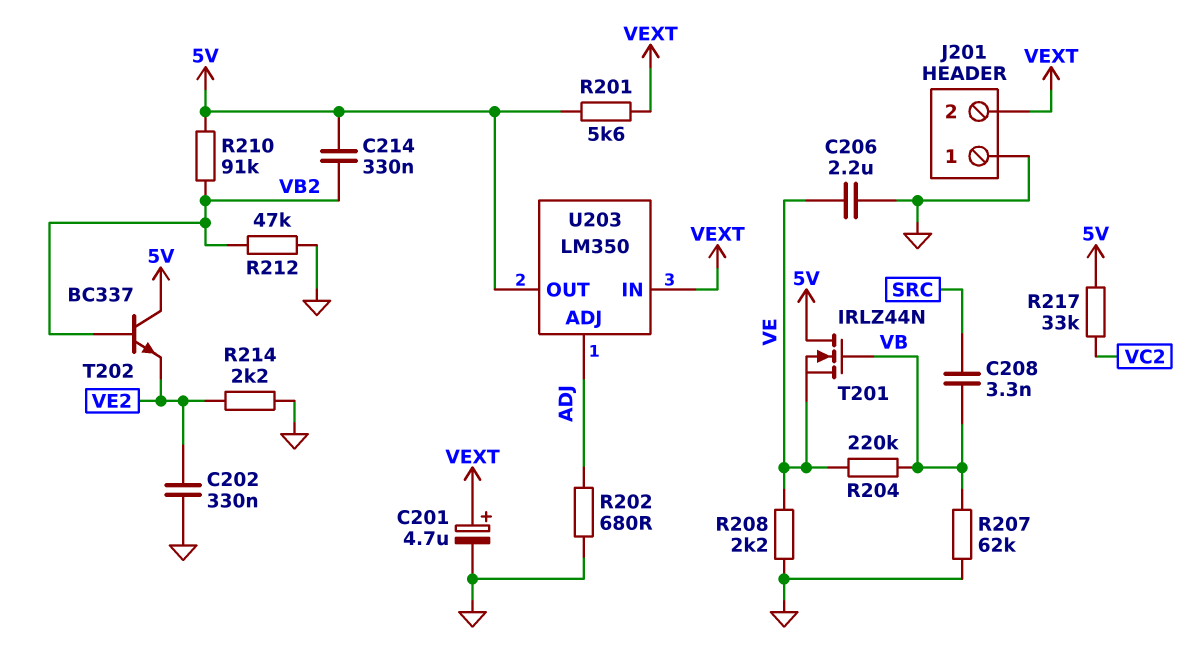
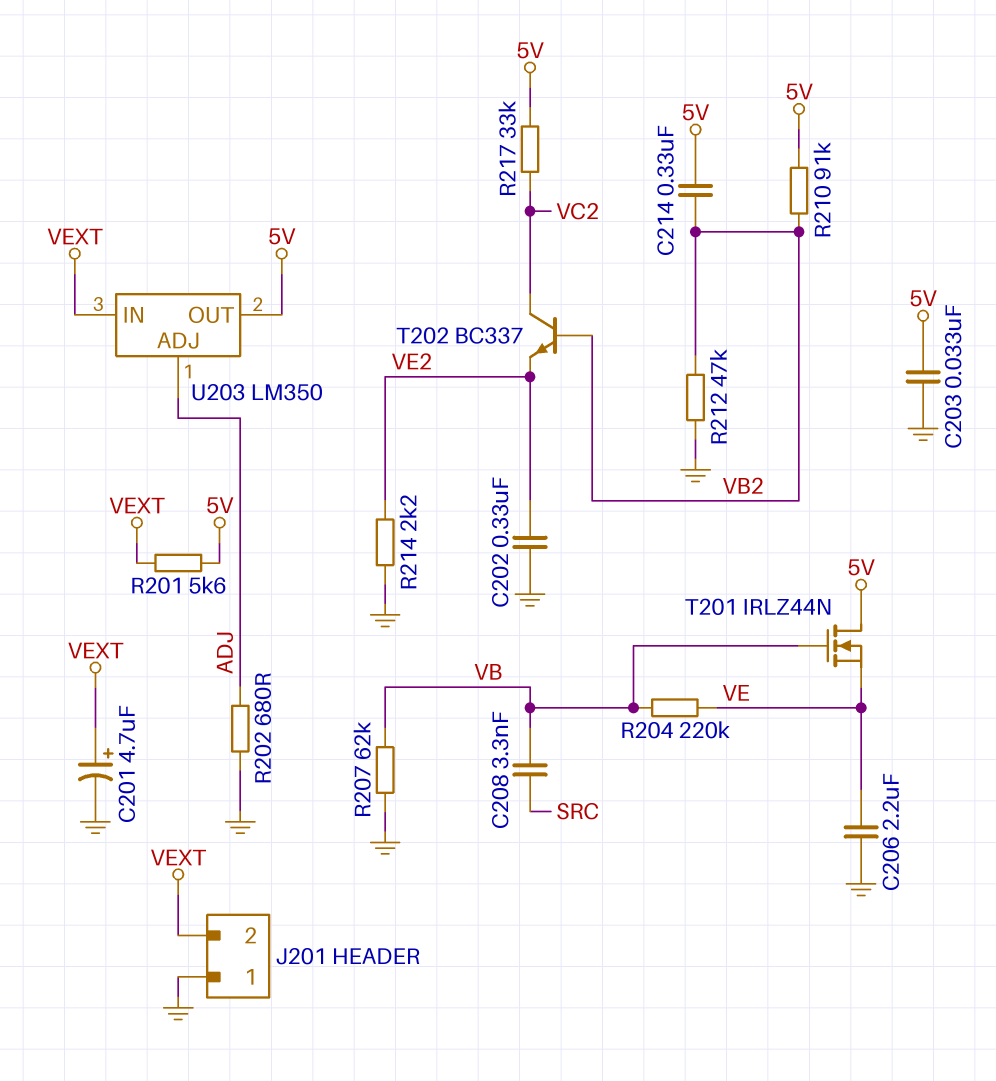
C203: none -> 33nF (5V, GND)
R208: 2.2k (GND, VE) -> none
T202: NPN BC337 (B VB2, C 5V, E VE2) -> NPN BC337 (B VB2, C VC2, E VE2)

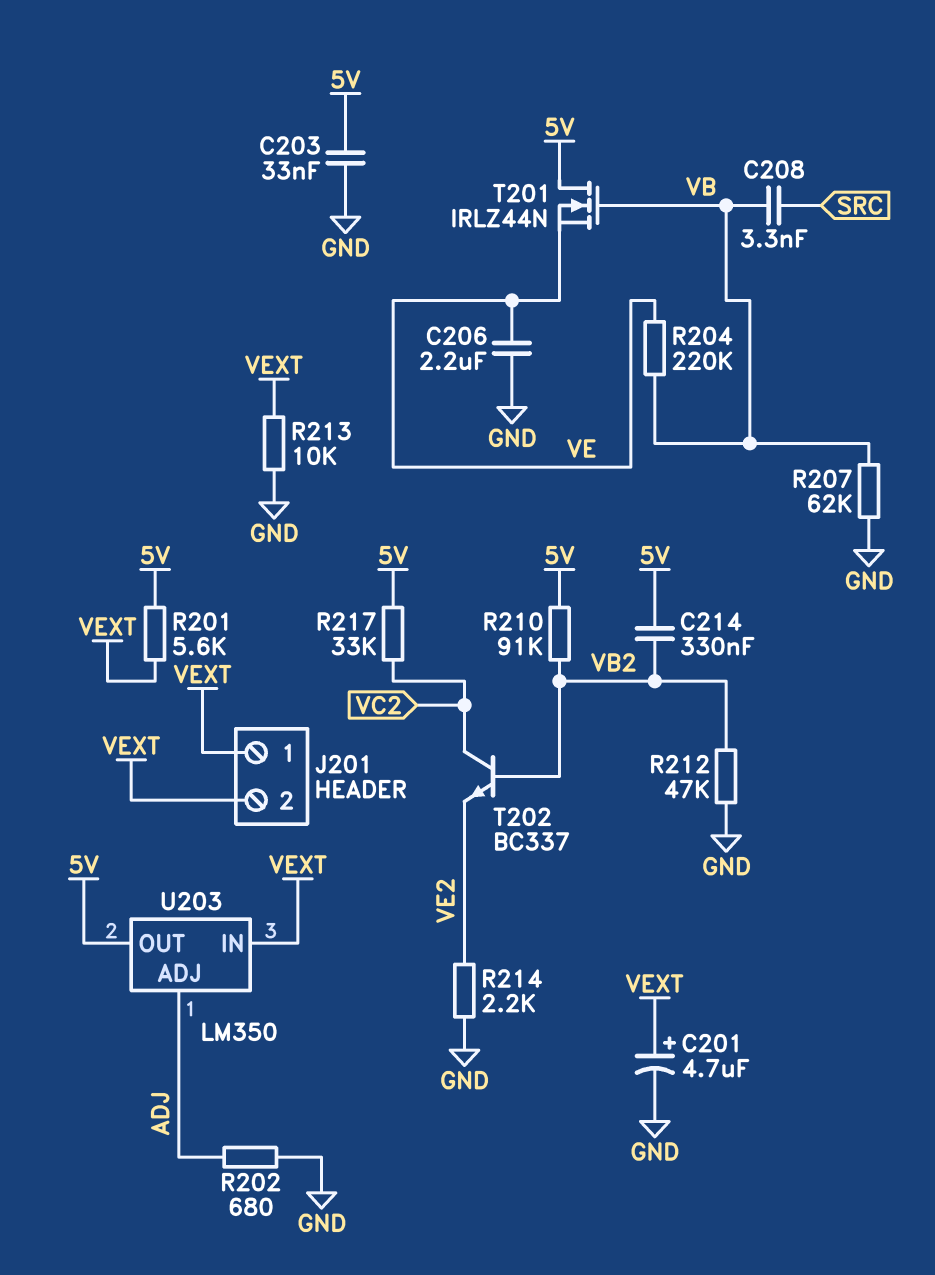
C202: 330nF (GND, VE2) -> none
J201 pin 1: GND -> VEXT
R213: none -> 10k (GND, VEXT)

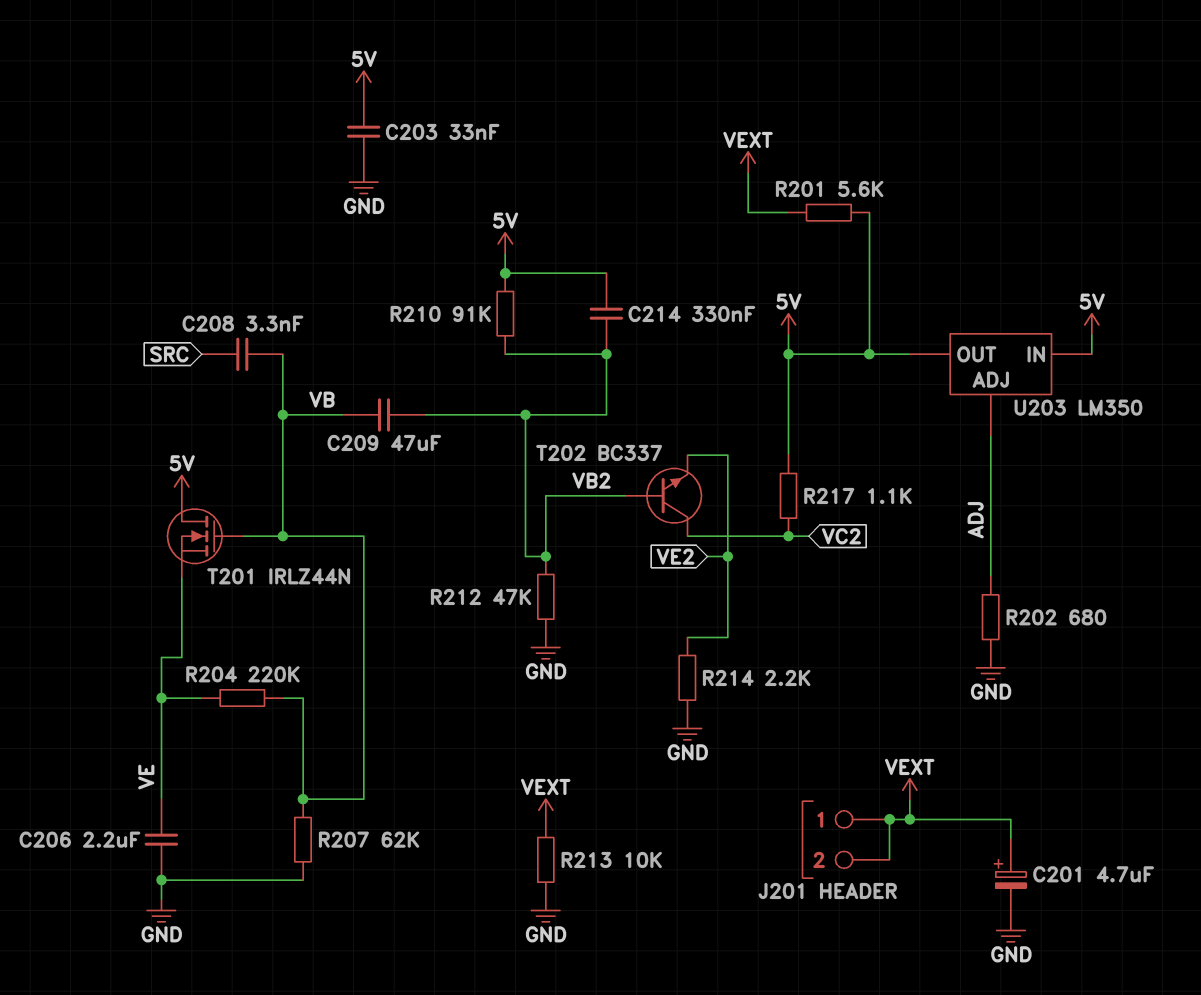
C209: none -> 47uF (VB, VB2)
R217: 33k (5V, VC2) -> 1.1k (5V, VC2)
U203 pin IN: VEXT -> 5V

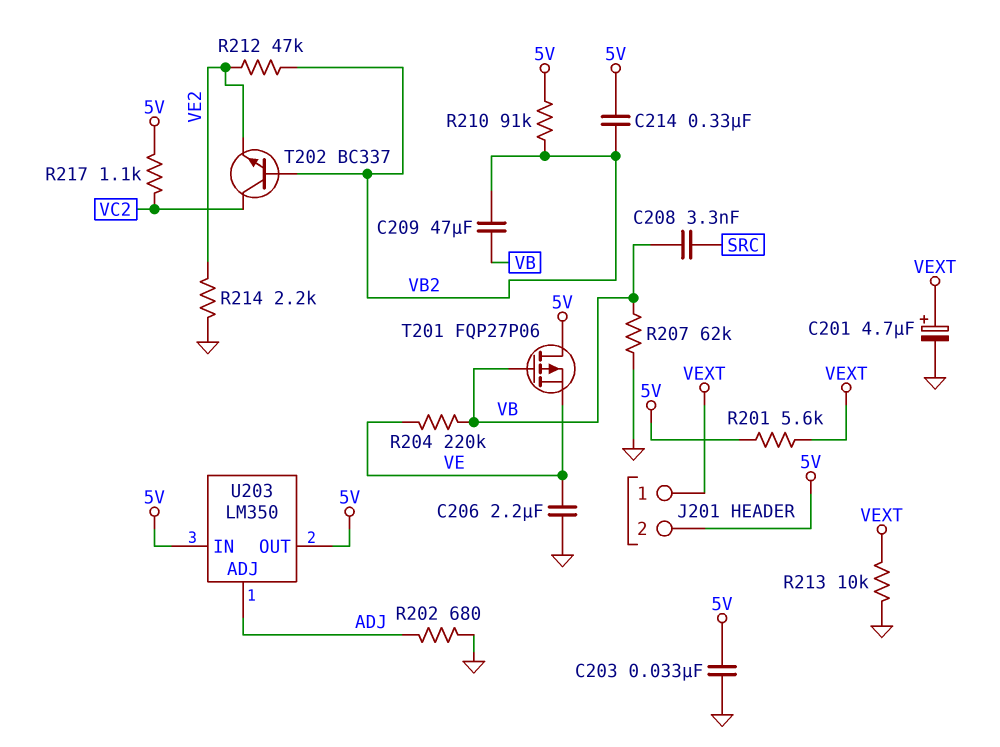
J201 pin 2: VEXT -> 5V
R212: 47k (GND, VB2) -> 47k (VB2, VE2)
T201: NMOS IRLZ44N (G VB, D 5V, S VE) -> PMOS FQP27P06 (G VB, D 5V, S VE)

